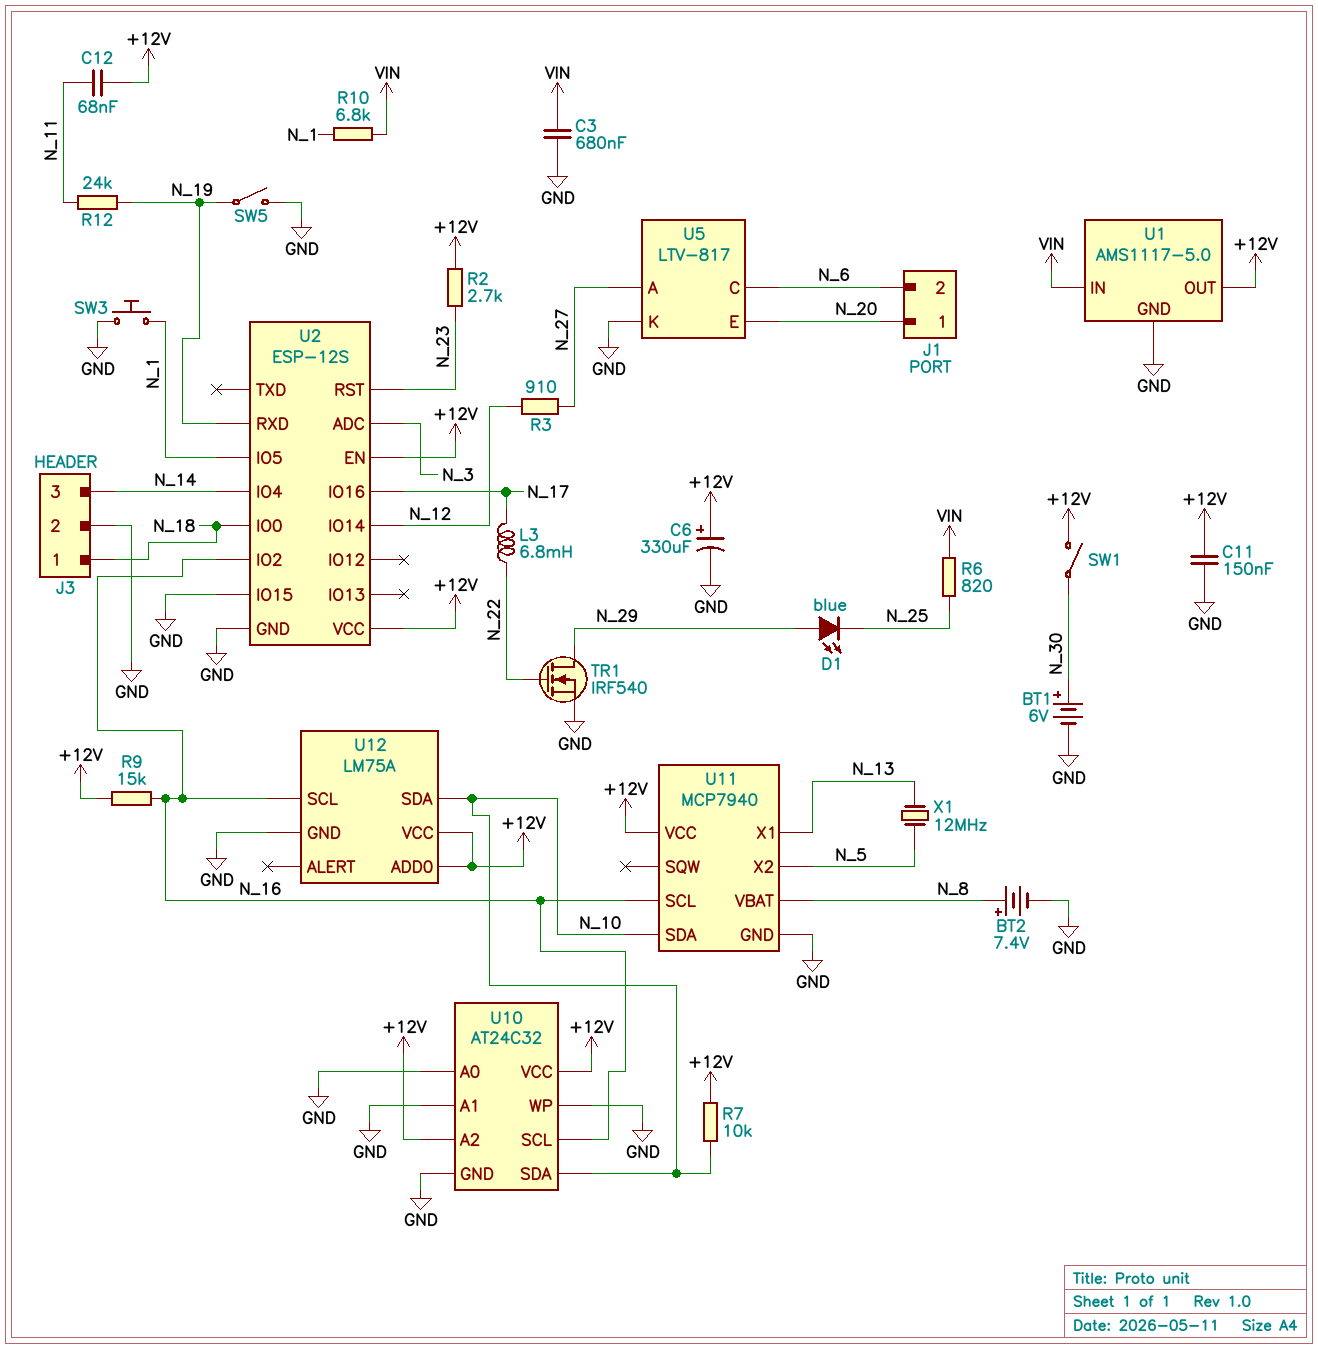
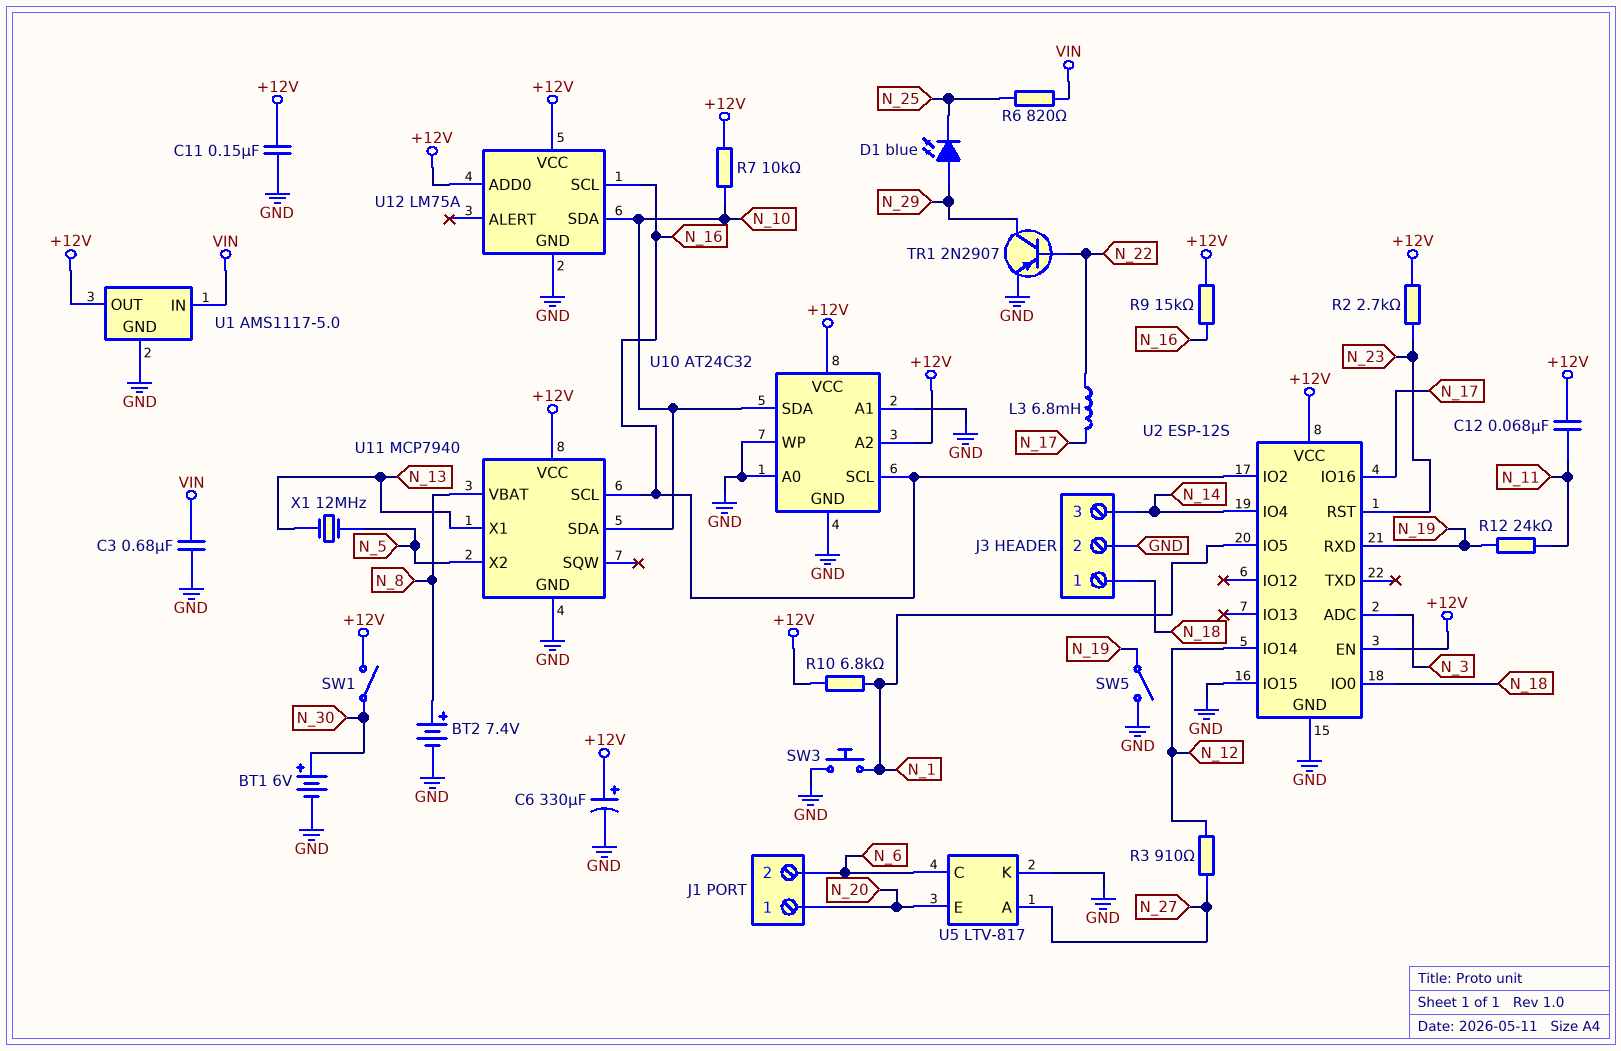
R10: 6.8k (N_1, VIN) -> 6.8k (+12V, N_1)
TR1: NMOS IRF540 (G N_22, D N_29, S GND) -> PNP 2N2907 (B N_22, C N_29, E GND)

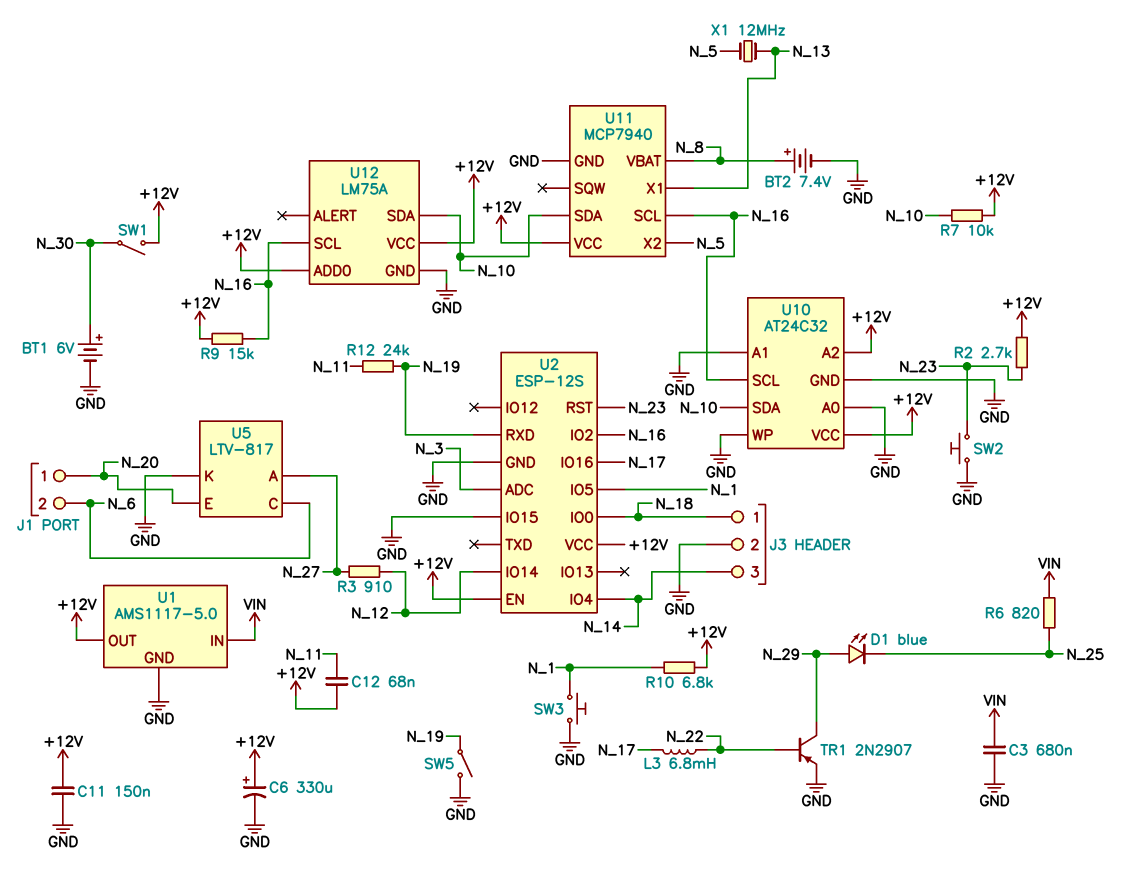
SW2: none -> button (GND, N_23)

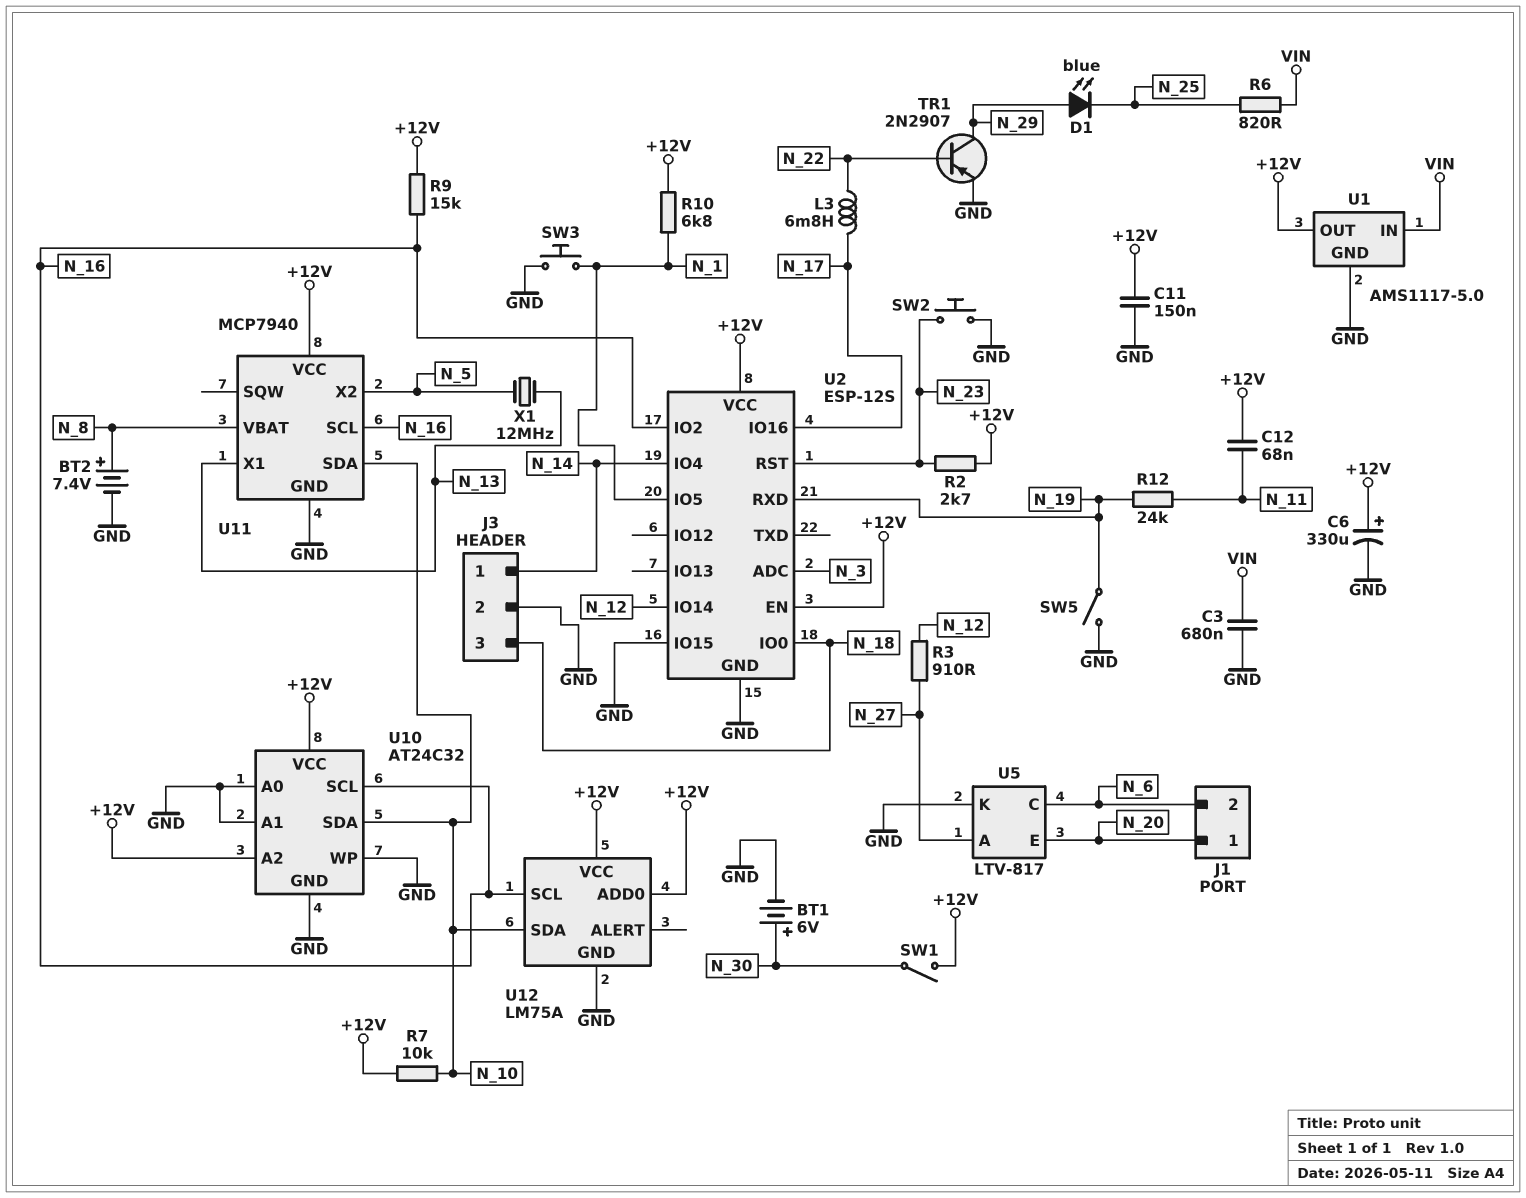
J3 pin 1: N_18 -> N_14
J3 pin 3: N_14 -> N_18

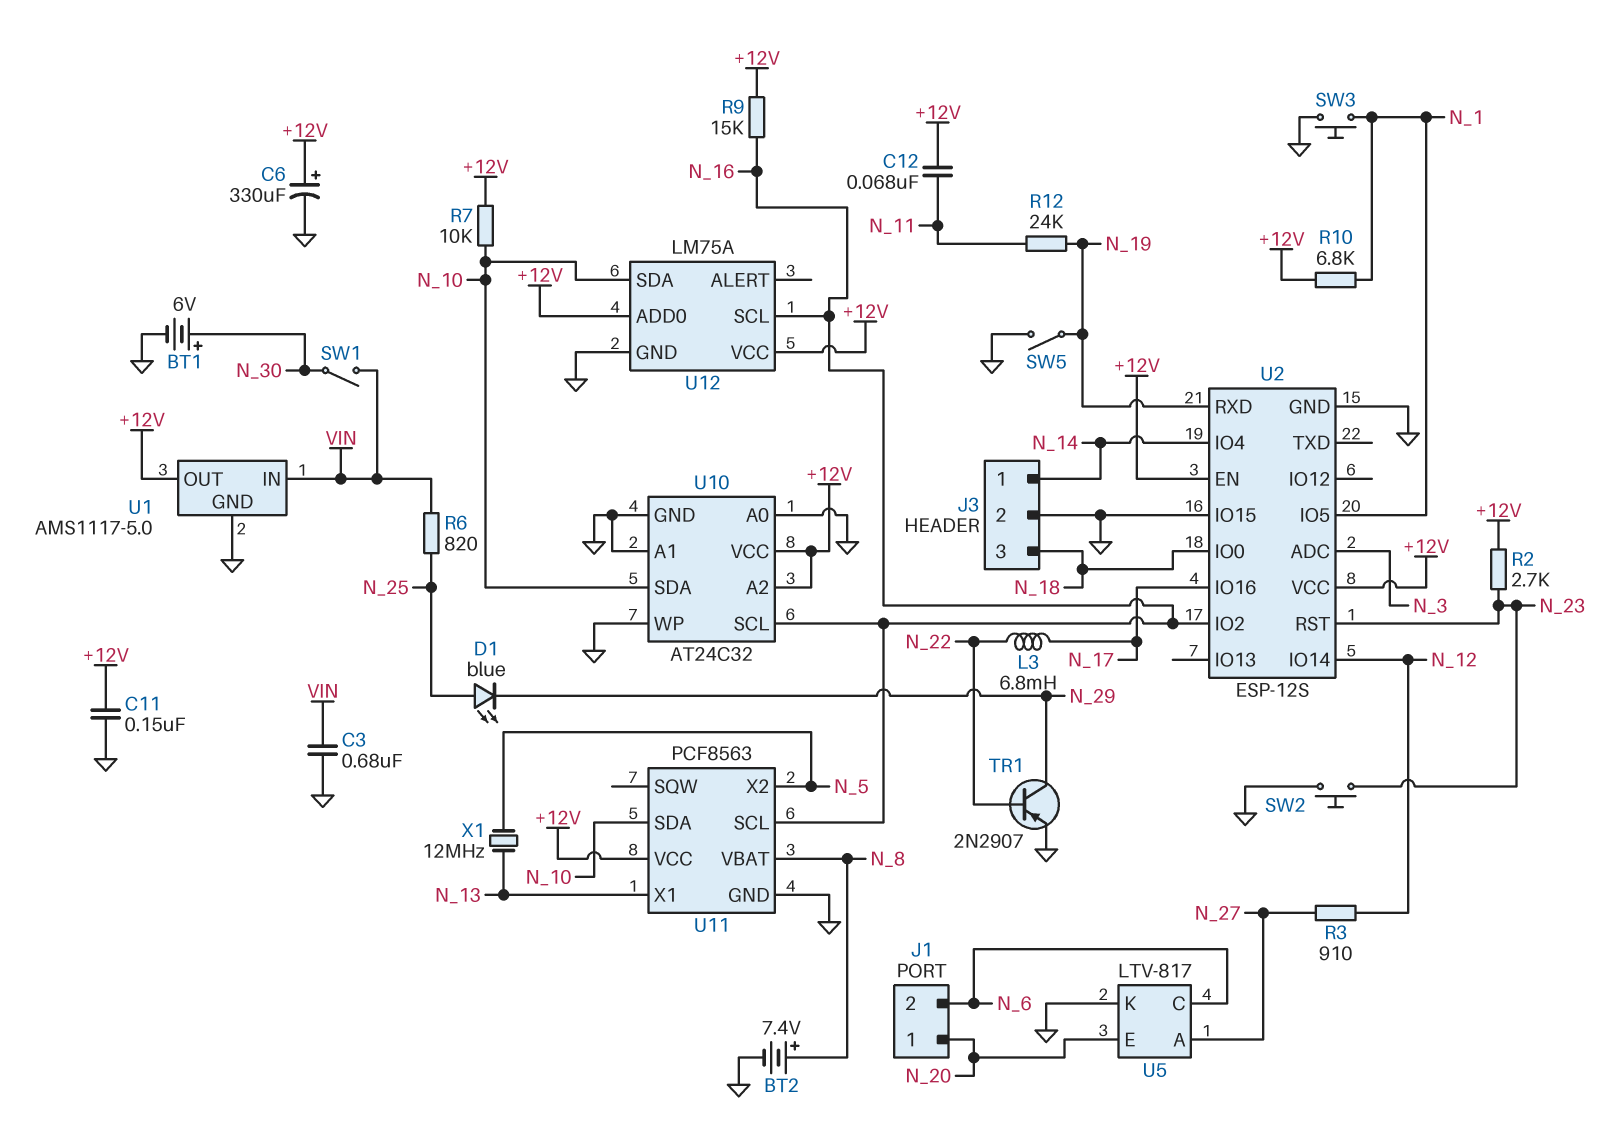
D1: LED blue (A N_29, K N_25) -> LED blue (A N_25, K N_29)
SW1: switch (+12V, N_30) -> switch (N_30, VIN)
U11: MCP7940 -> PCF8563

